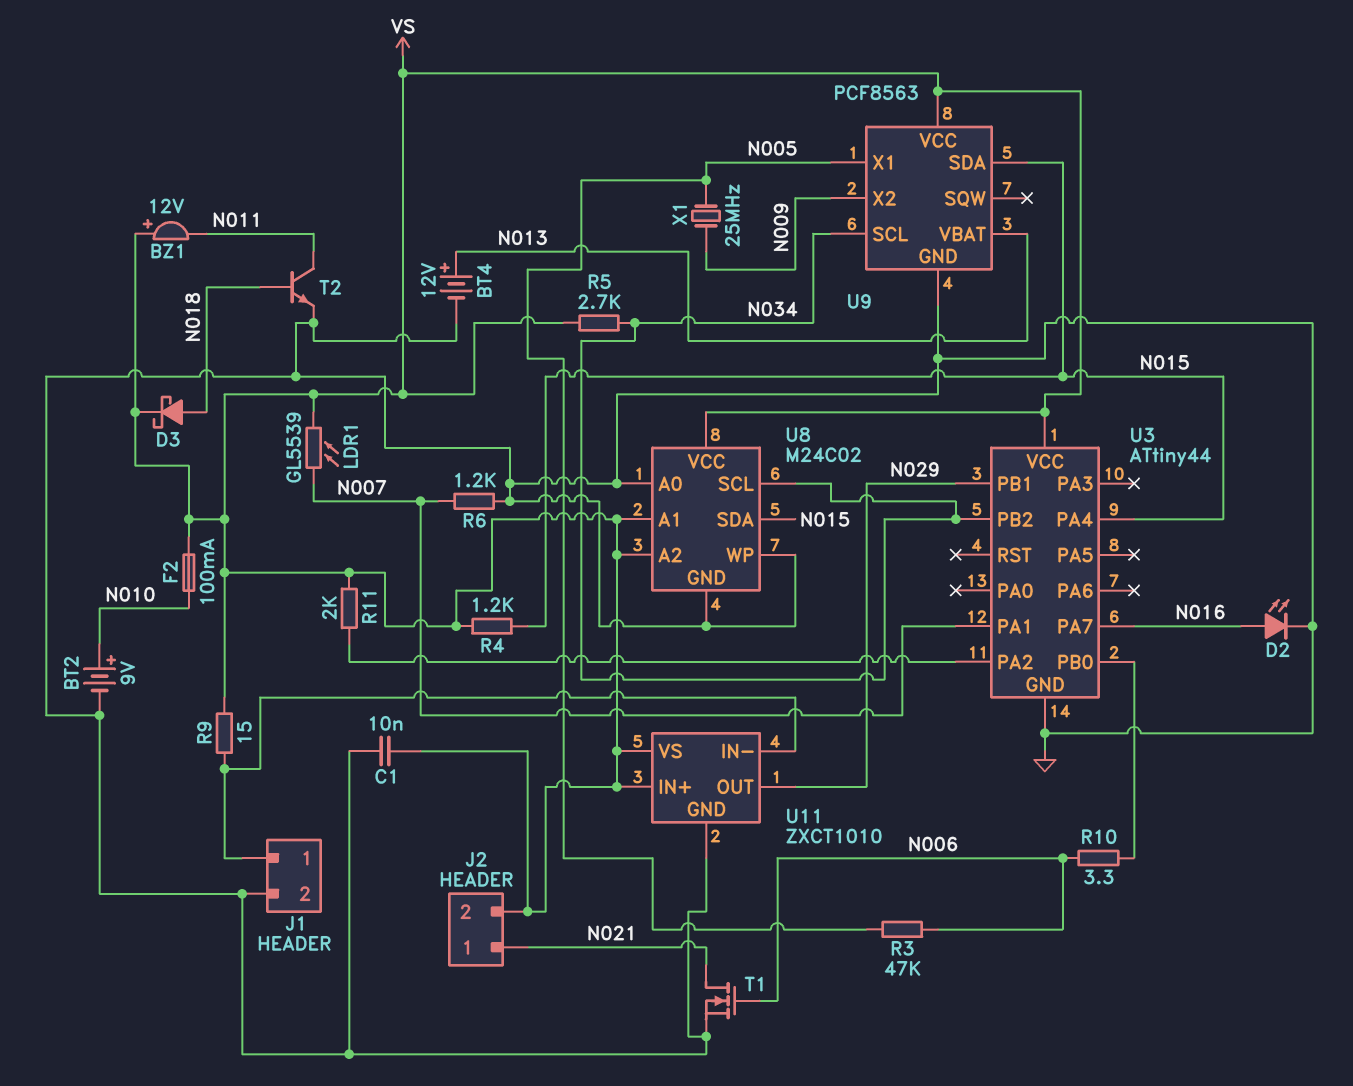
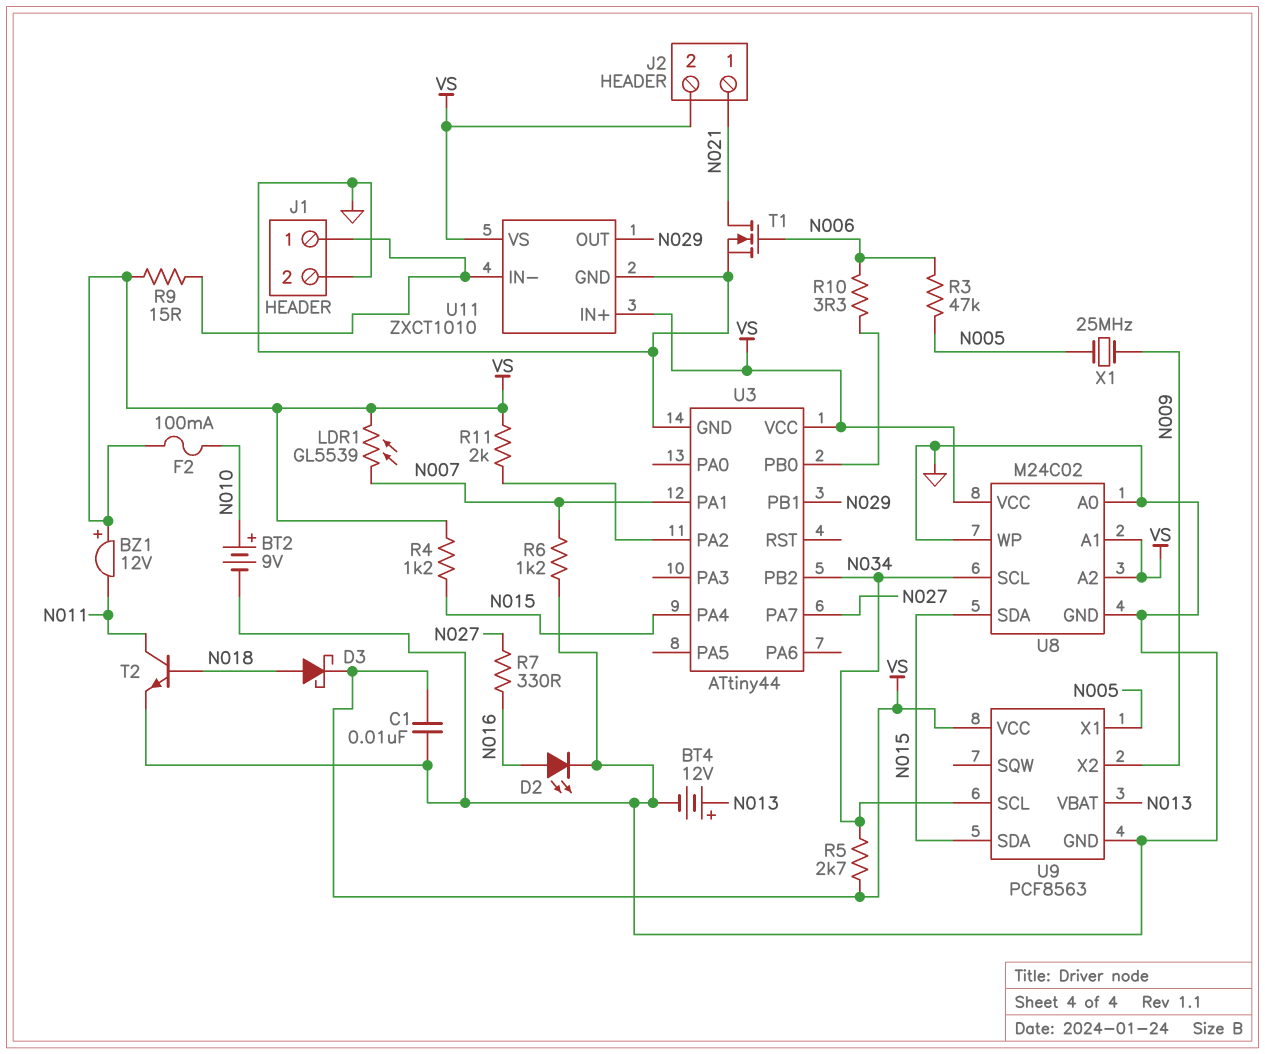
R7: none -> 330 (N016, N027)
U3 pin PA7: N016 -> N027

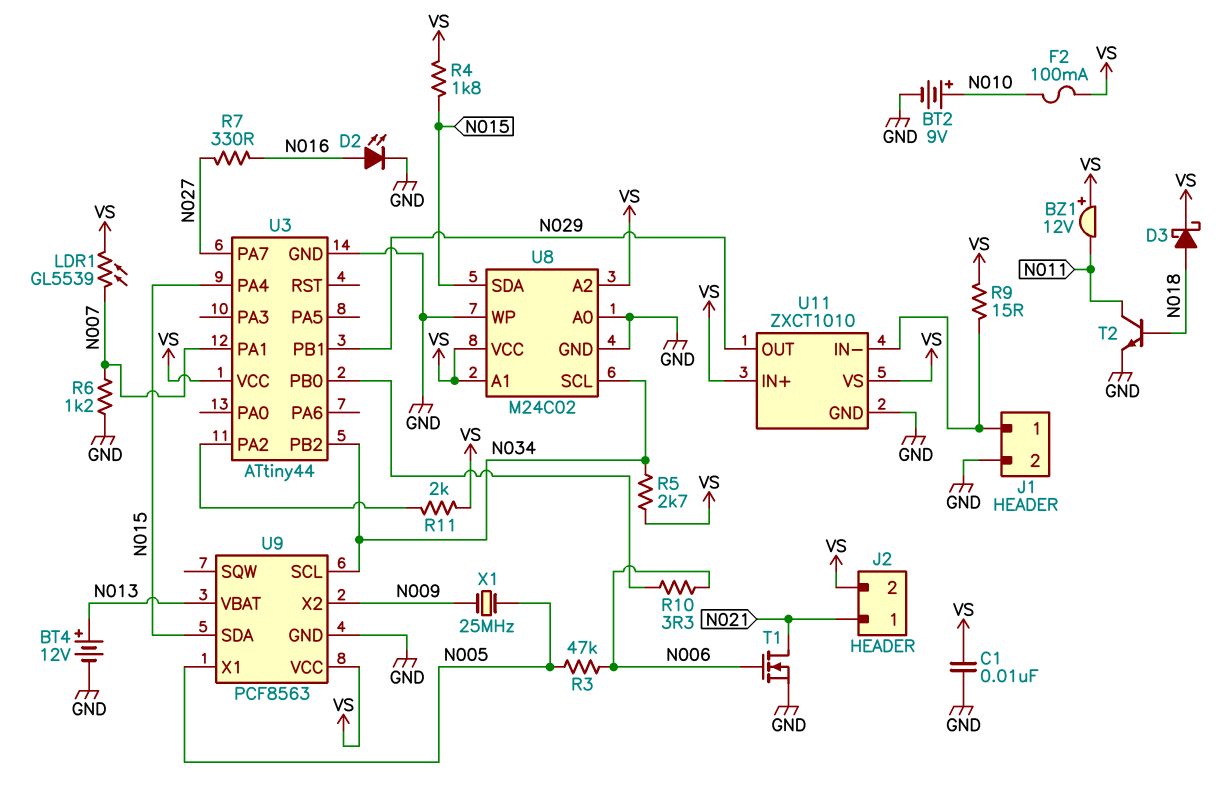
R4: 1.2k (N015, VS) -> 1.8k (N015, VS)

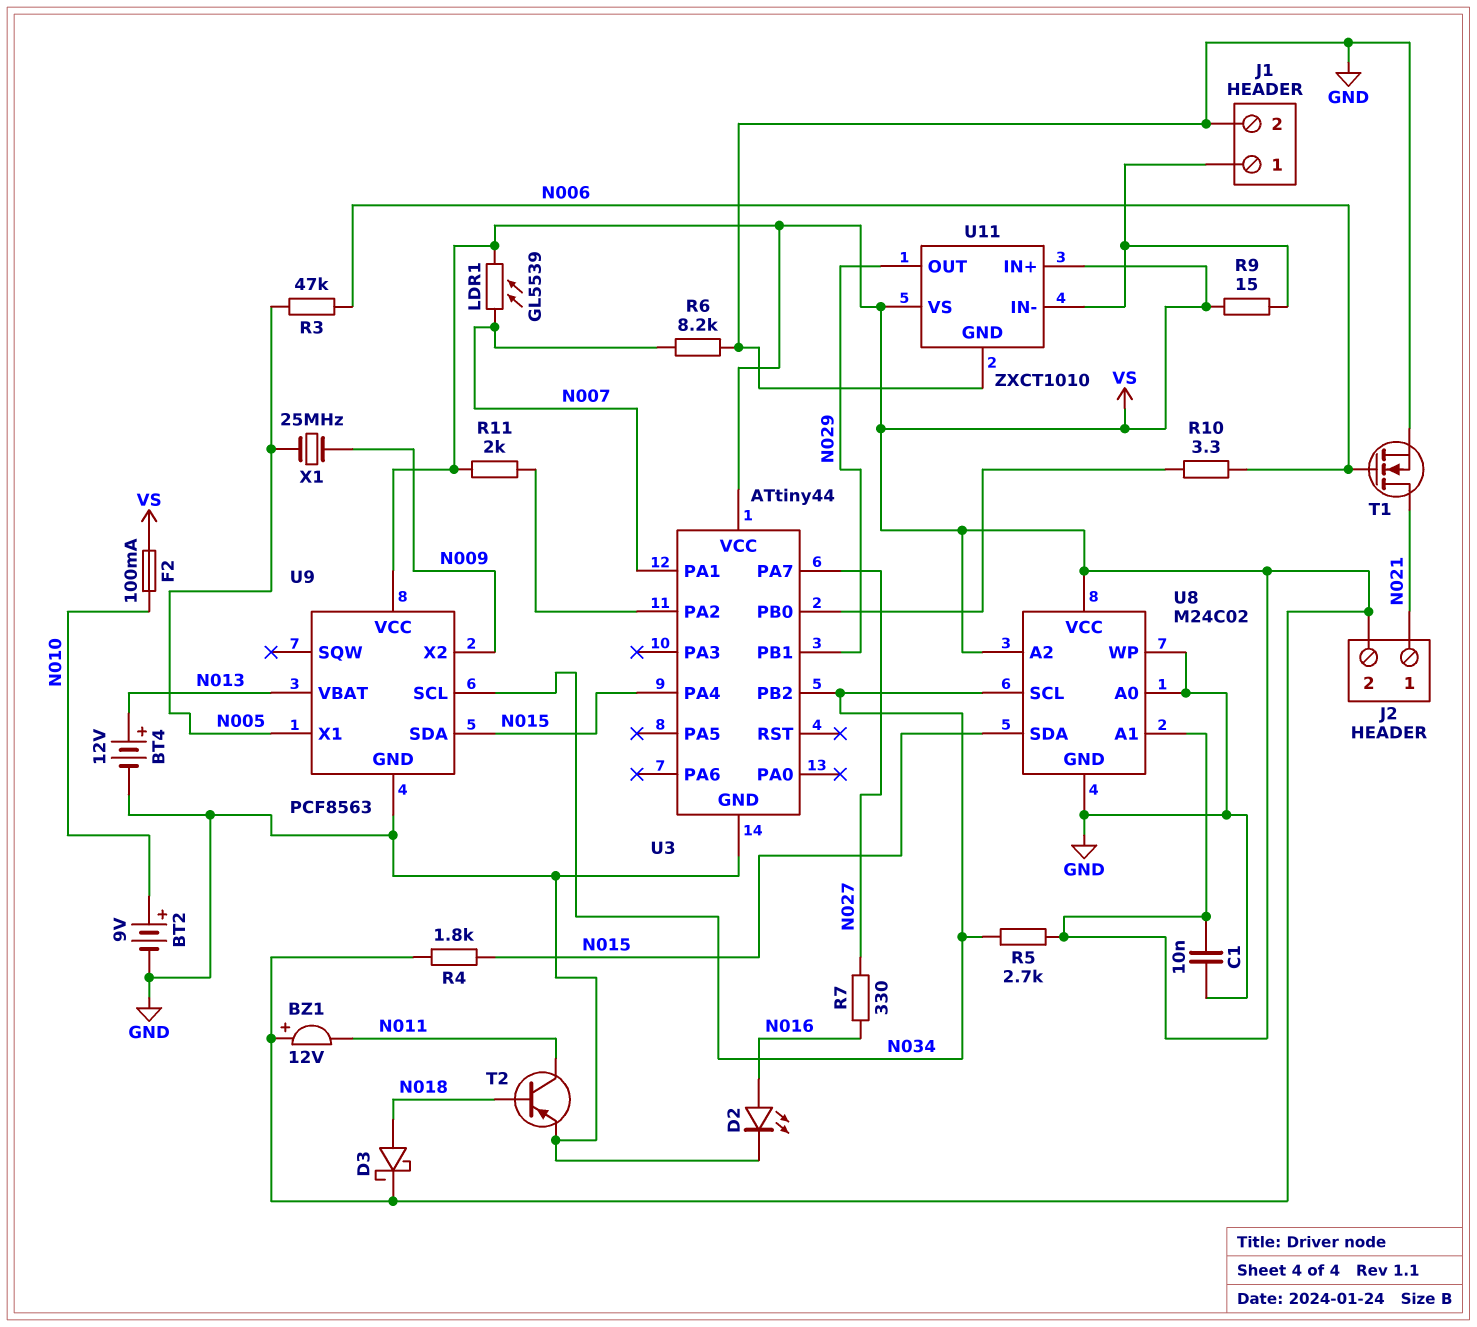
R6: 1.2k (GND, N007) -> 8.2k (GND, N007)
T2: NPN (B N018, C N011, E GND) -> PNP (B N018, C N011, E GND)

